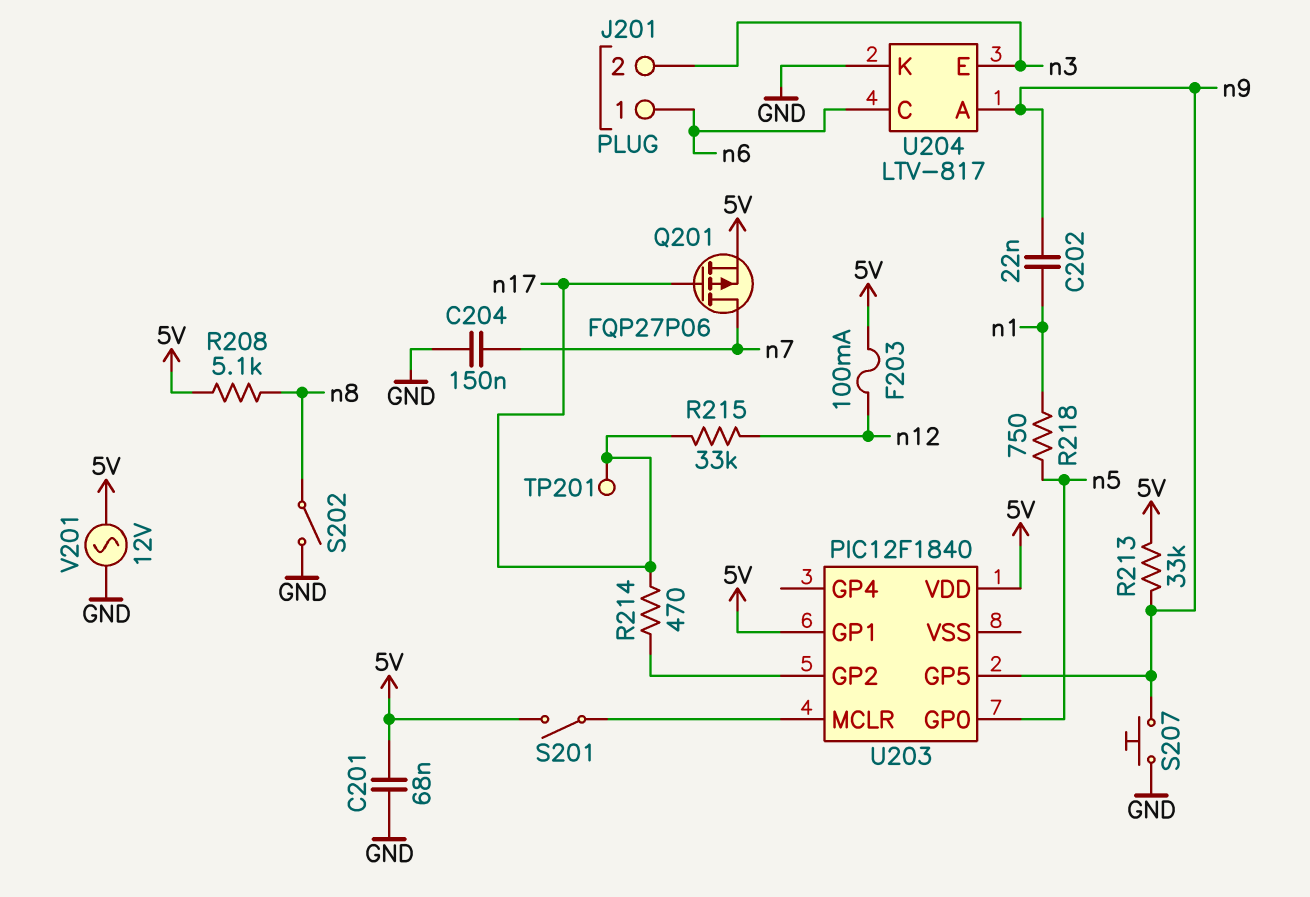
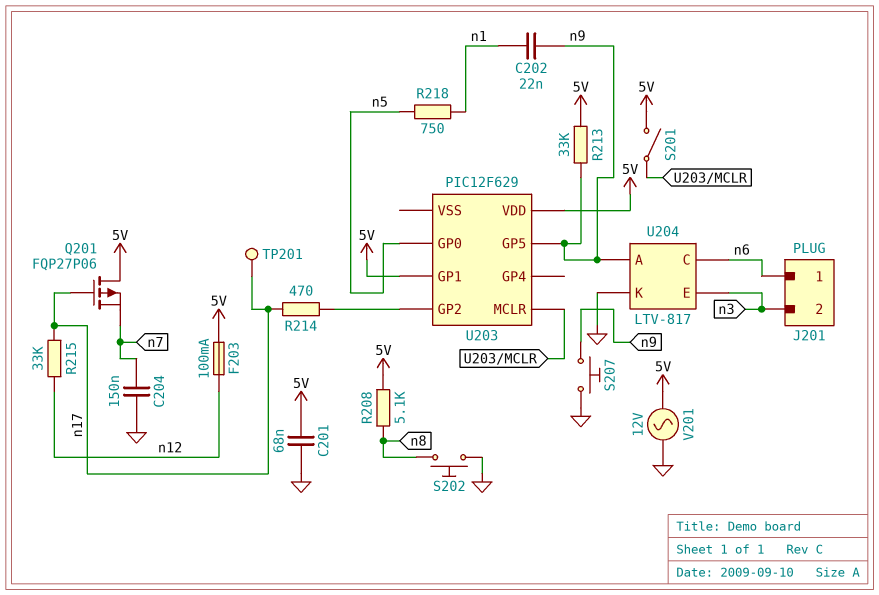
Q201: PMOS FQP27P06 (G n17, D n7, S 5V) -> PMOS FQP27P06 (G n17, D 5V, S n7)
S202: switch (GND, n8) -> button (GND, n8)
U203: PIC12F1840 -> PIC12F629

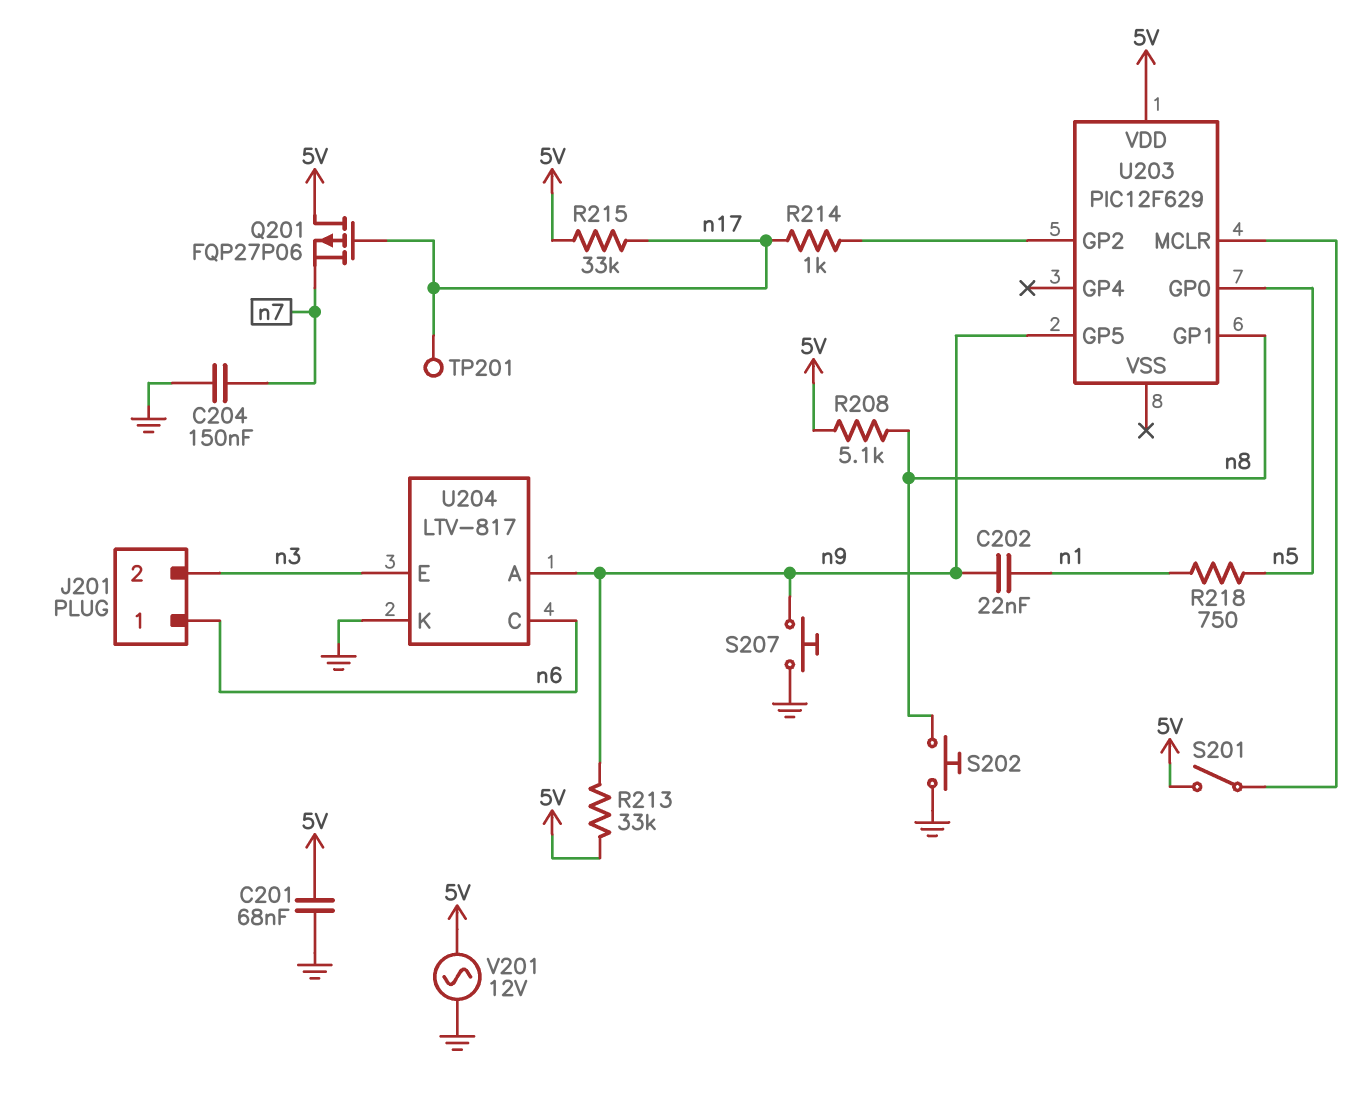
F203: 100mA (5V, n12) -> none
R214: 470 (U203/GP2, n17) -> 1k (U203/GP2, n17)
R215: 33k (n12, n17) -> 33k (5V, n17)
U203 pin GP1: 5V -> n8

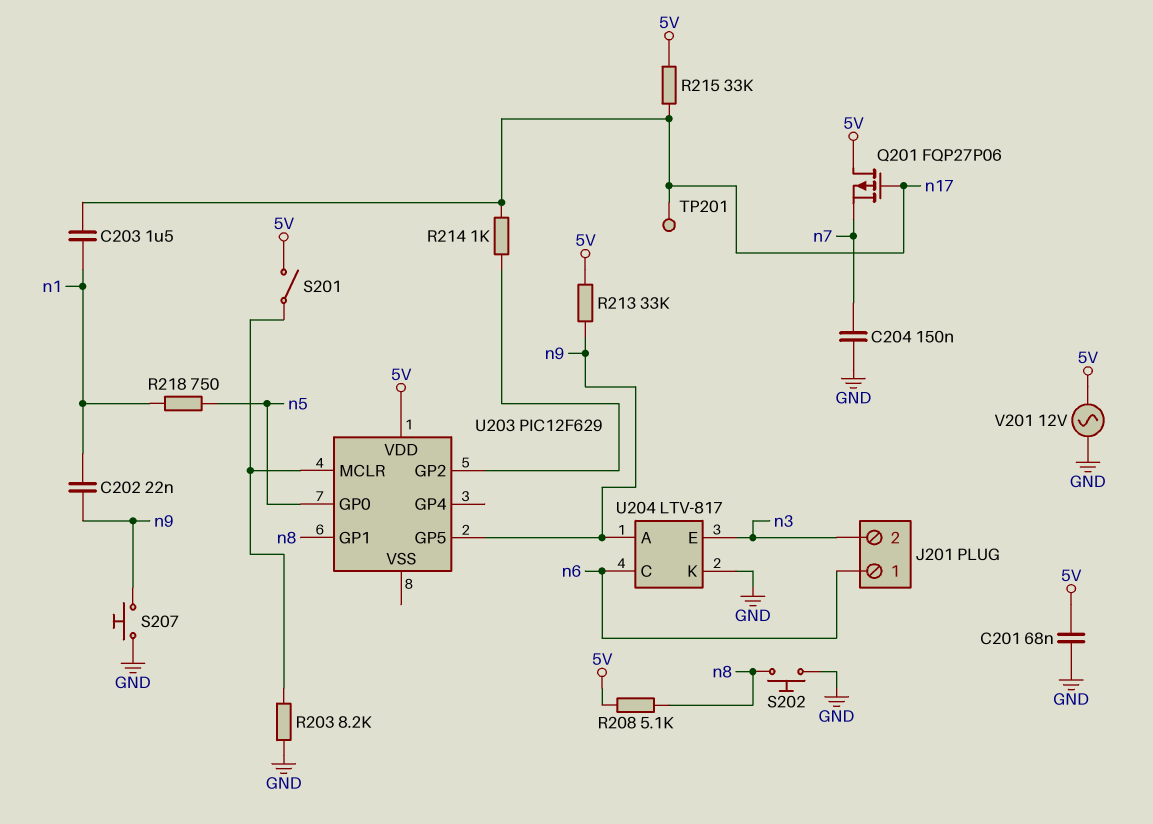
C203: none -> 1.5uF (n1, n17)
R203: none -> 8.2k (GND, U203/MCLR)

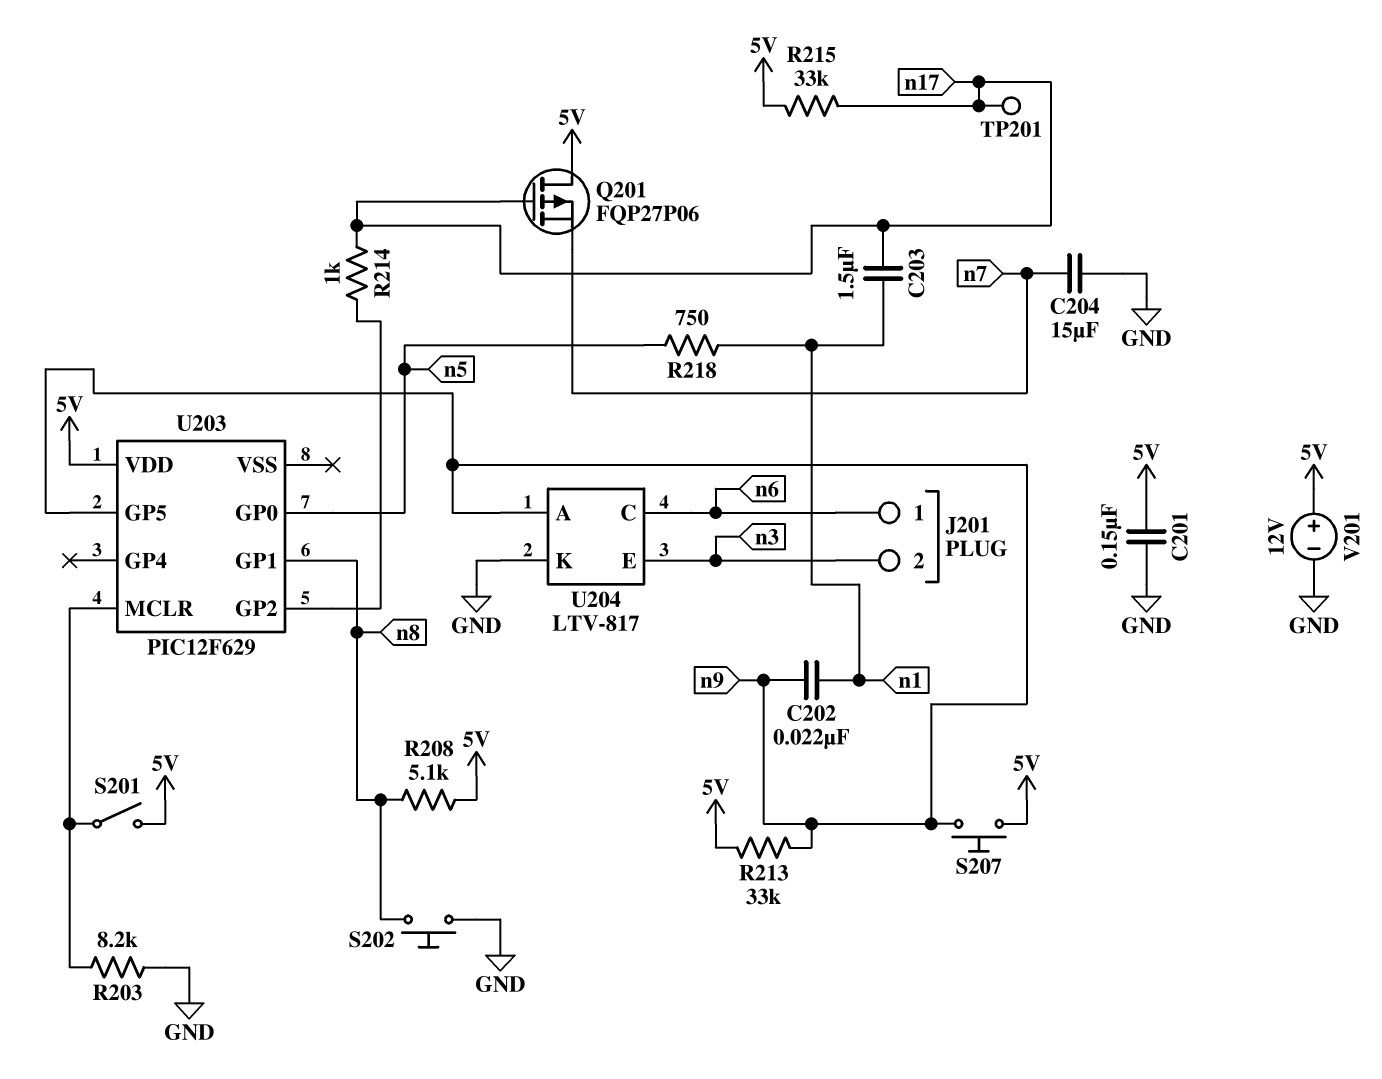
C201: 68nF (5V, GND) -> 150nF (5V, GND)
C204: 150nF (GND, n7) -> 15uF (GND, n7)
S207: button (GND, n9) -> button (5V, n9)
V201: AC 12V (5V, GND) -> 12V (plus 5V, minus GND)

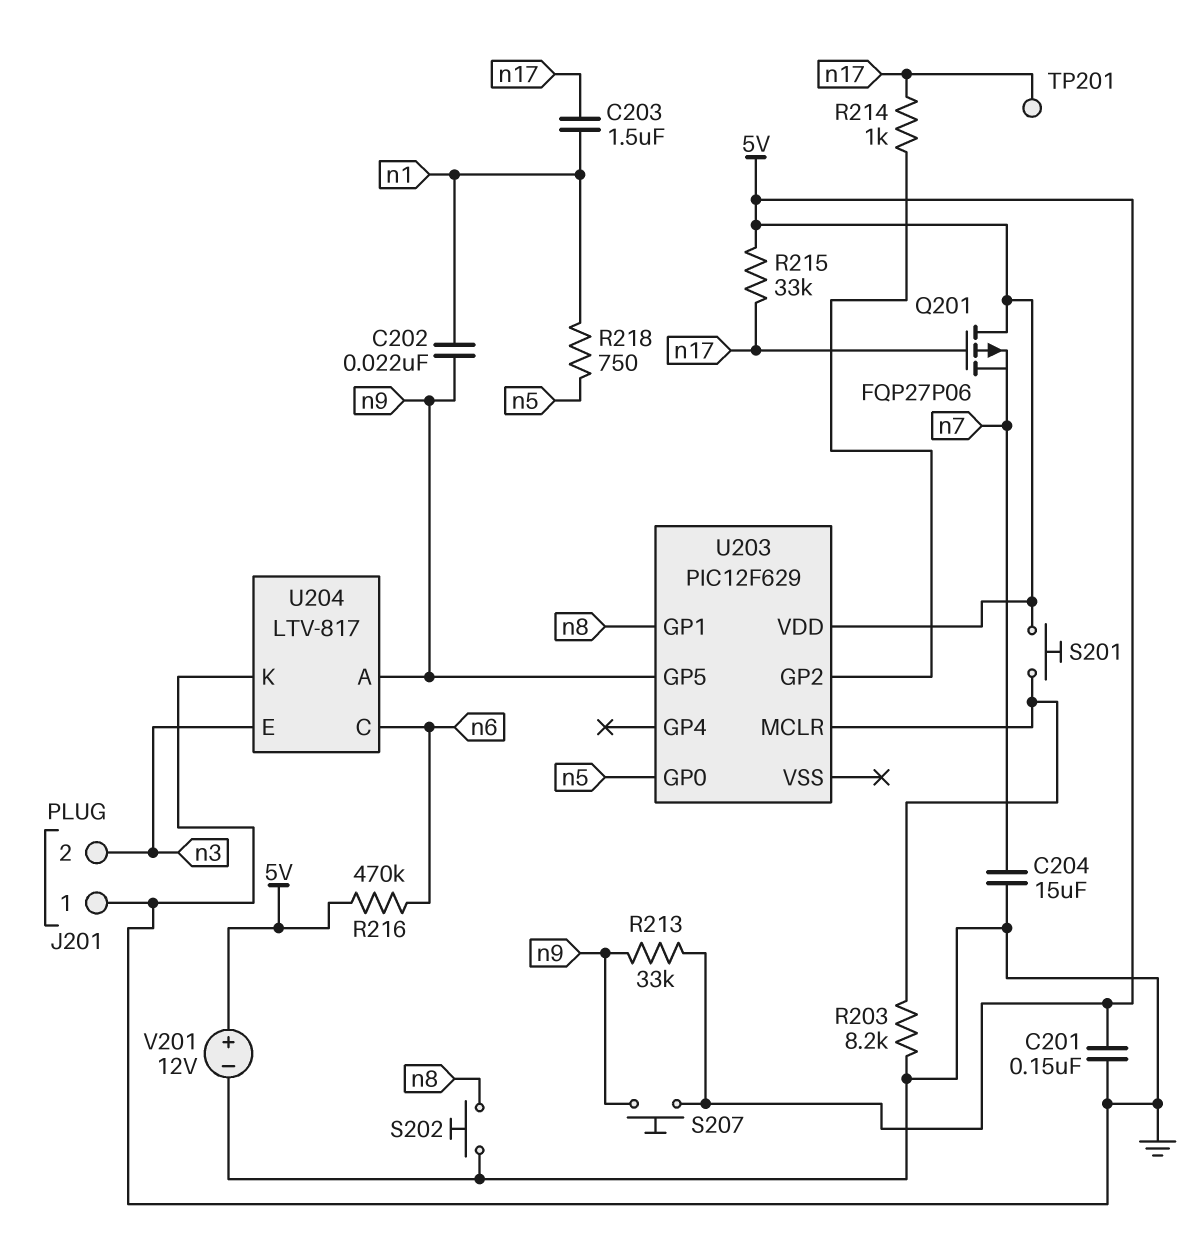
J201 pin 1: n6 -> GND
R208: 5.1k (5V, n8) -> none
R216: none -> 470k (5V, n6)
S201: switch (5V, U203/MCLR) -> button (5V, U203/MCLR)

